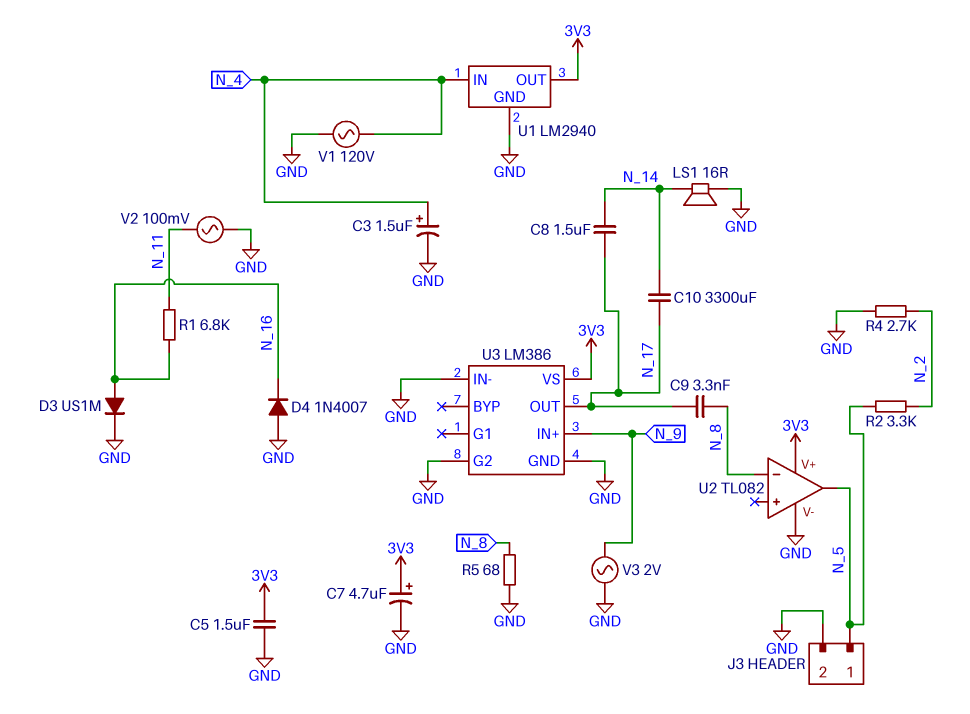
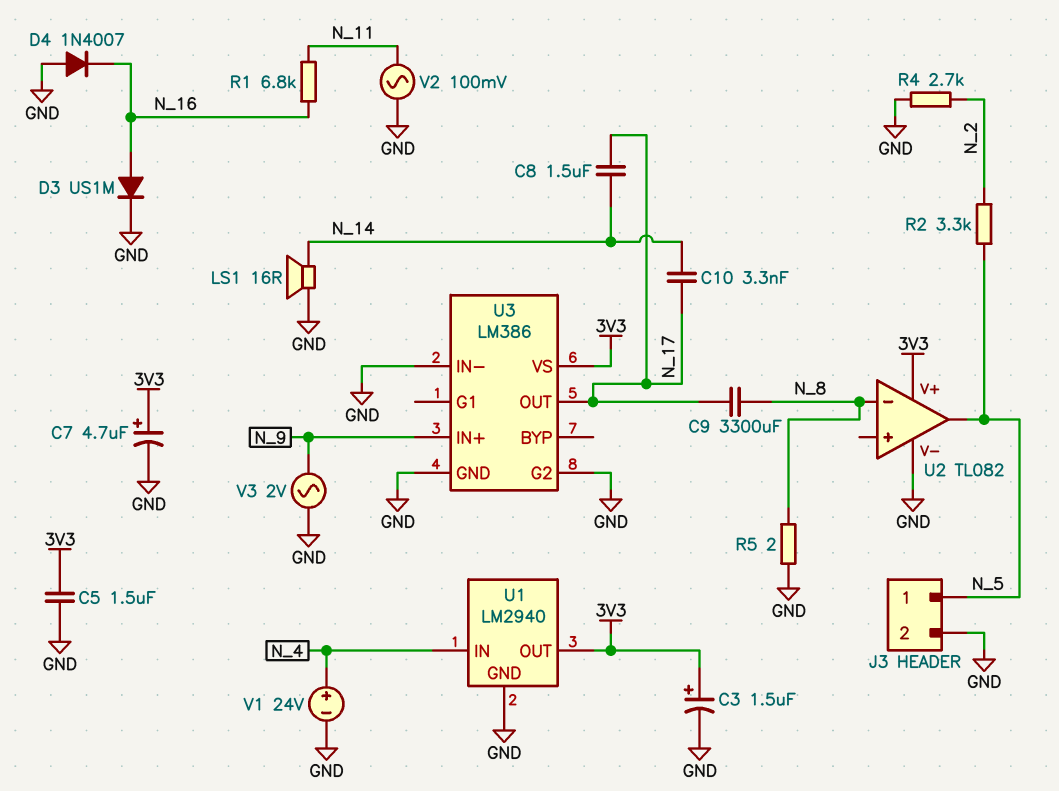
C3: 1.5uF (plus N_4, minus GND) -> 1.5uF (plus 3V3, minus GND)
C9: 3.3nF (N_8, N_17) -> 3300uF (N_8, N_17)
C10: 3300uF (N_14, N_17) -> 3.3nF (N_14, N_17)
R5: 68 (GND, N_8) -> 2 (GND, N_8)
V1: AC 120V (GND, N_4) -> 24V (plus N_4, minus GND)

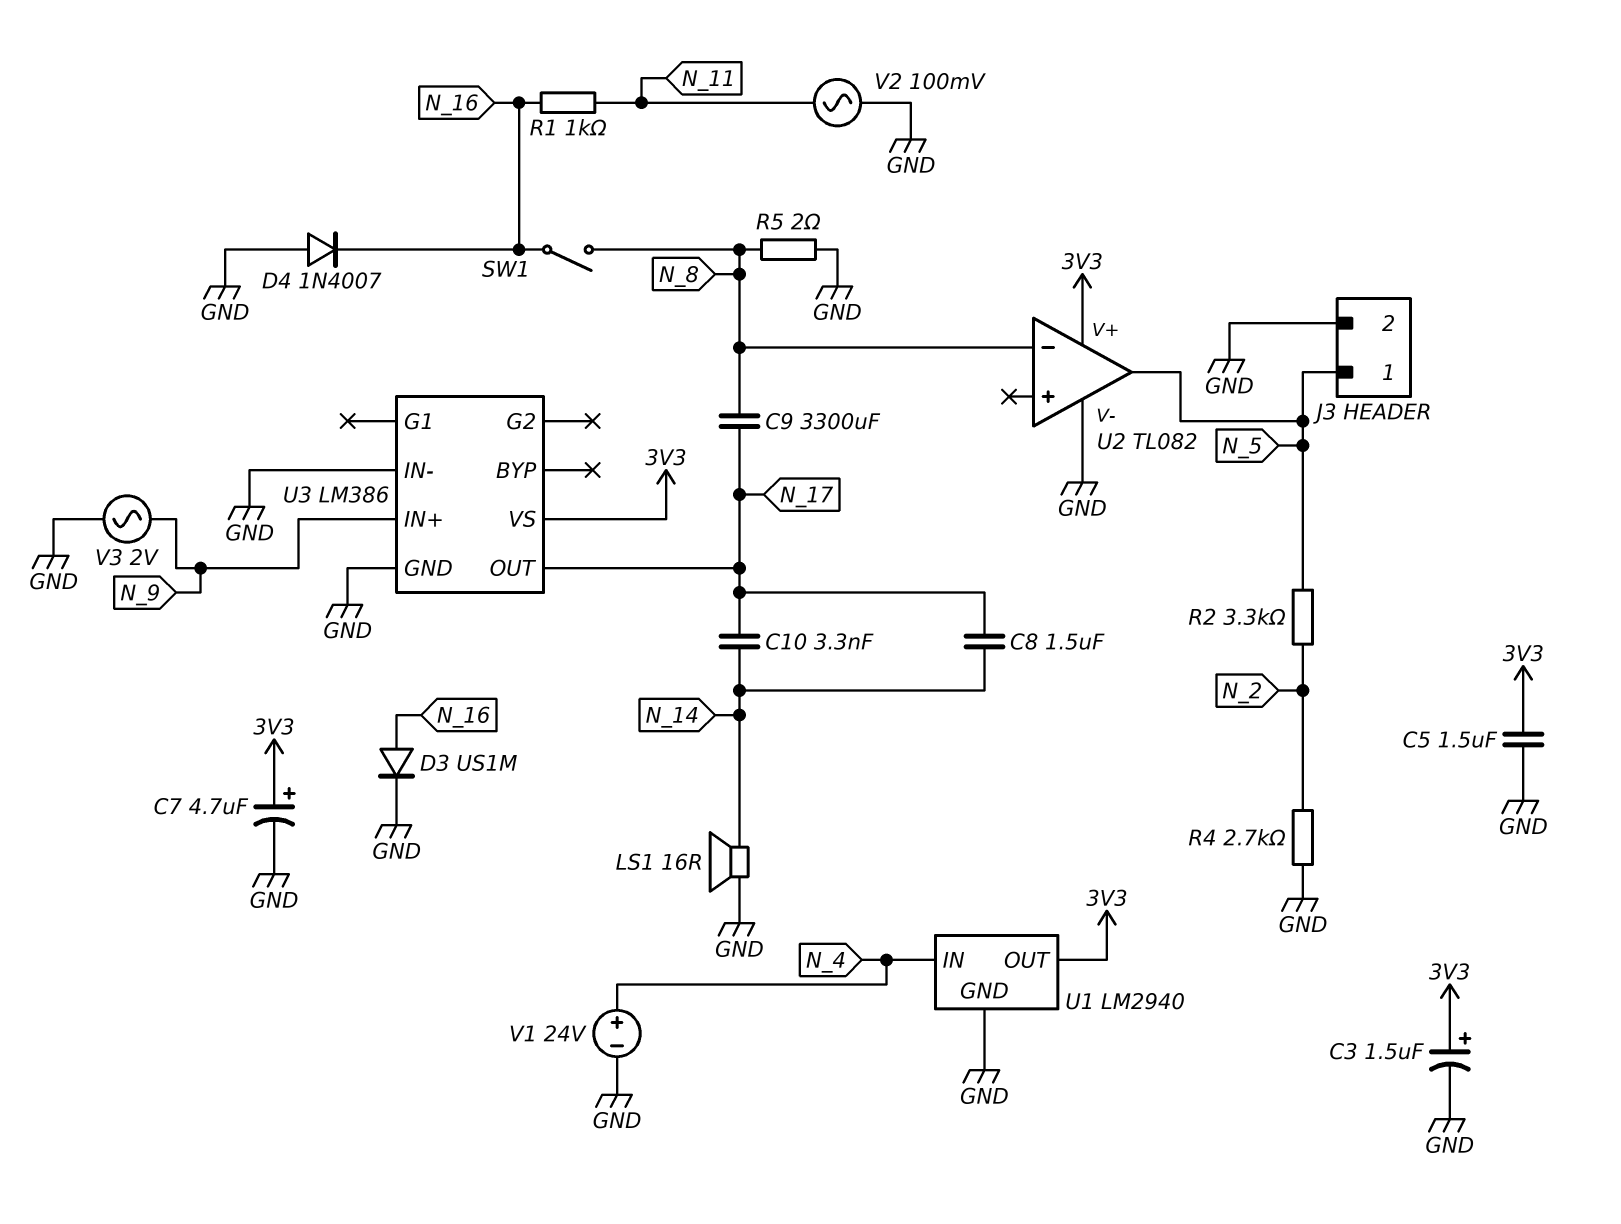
R1: 6.8k (N_11, N_16) -> 1k (N_11, N_16)
SW1: none -> switch (N_8, N_16)
U3 pin G2: GND -> none

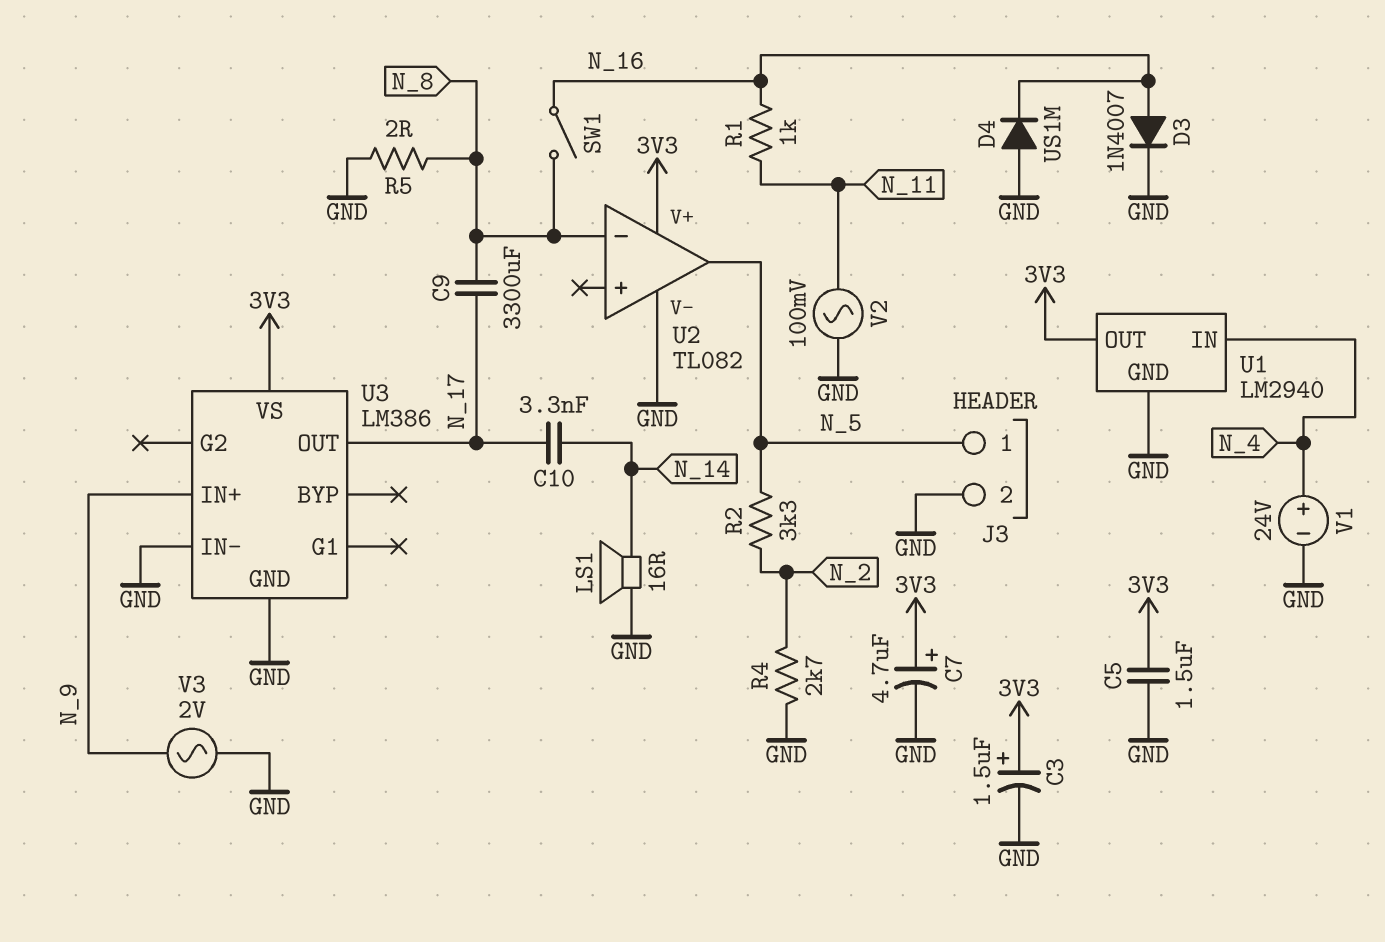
C8: 1.5uF (N_14, N_17) -> none
D3: diode US1M (A N_16, K GND) -> diode 1N4007 (A N_16, K GND)
D4: diode 1N4007 (A GND, K N_16) -> diode US1M (A GND, K N_16)

